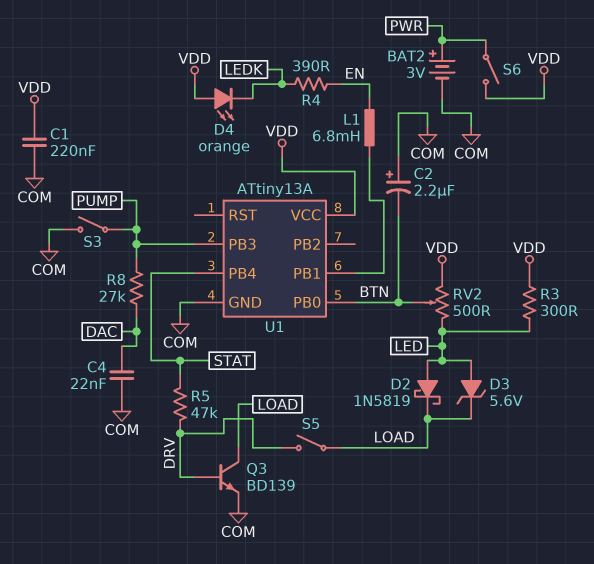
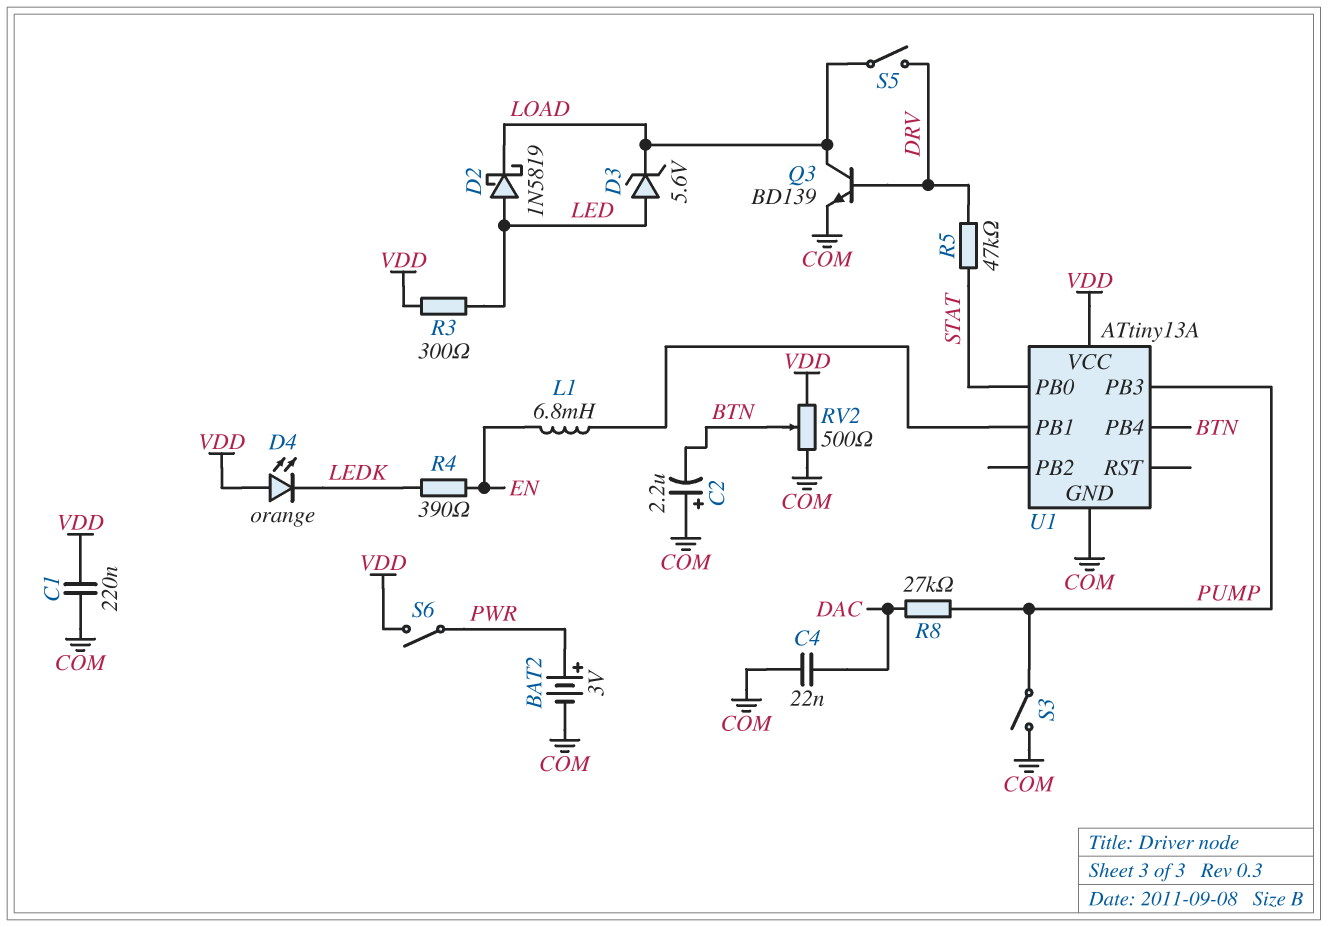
RV2: 500 (LED, VDD, wiper BTN) -> 500 (COM, VDD, wiper BTN)
U1 pin PB0: BTN -> STAT
U1 pin PB4: STAT -> BTN

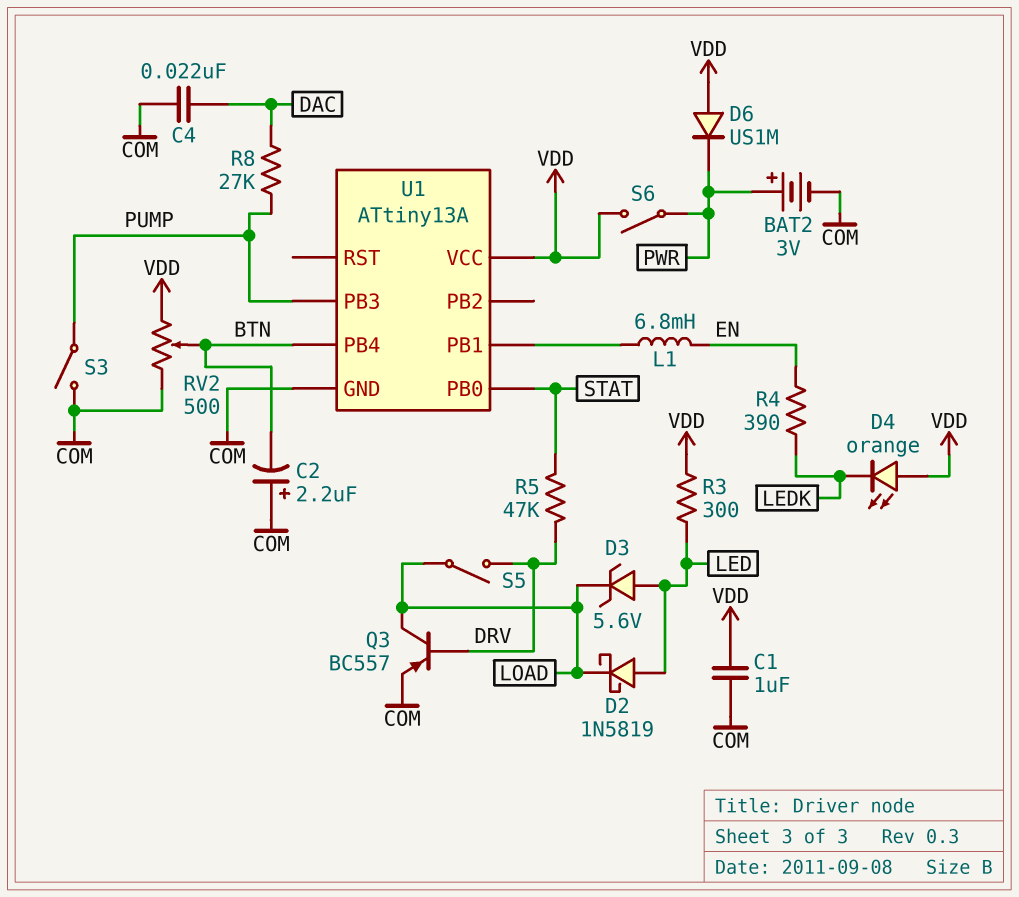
C1: 220nF (COM, VDD) -> 1uF (COM, VDD)
D6: none -> diode US1M (A VDD, K PWR)
Q3: NPN BD139 (B DRV, C LOAD, E COM) -> PNP BC557 (B DRV, C LOAD, E COM)

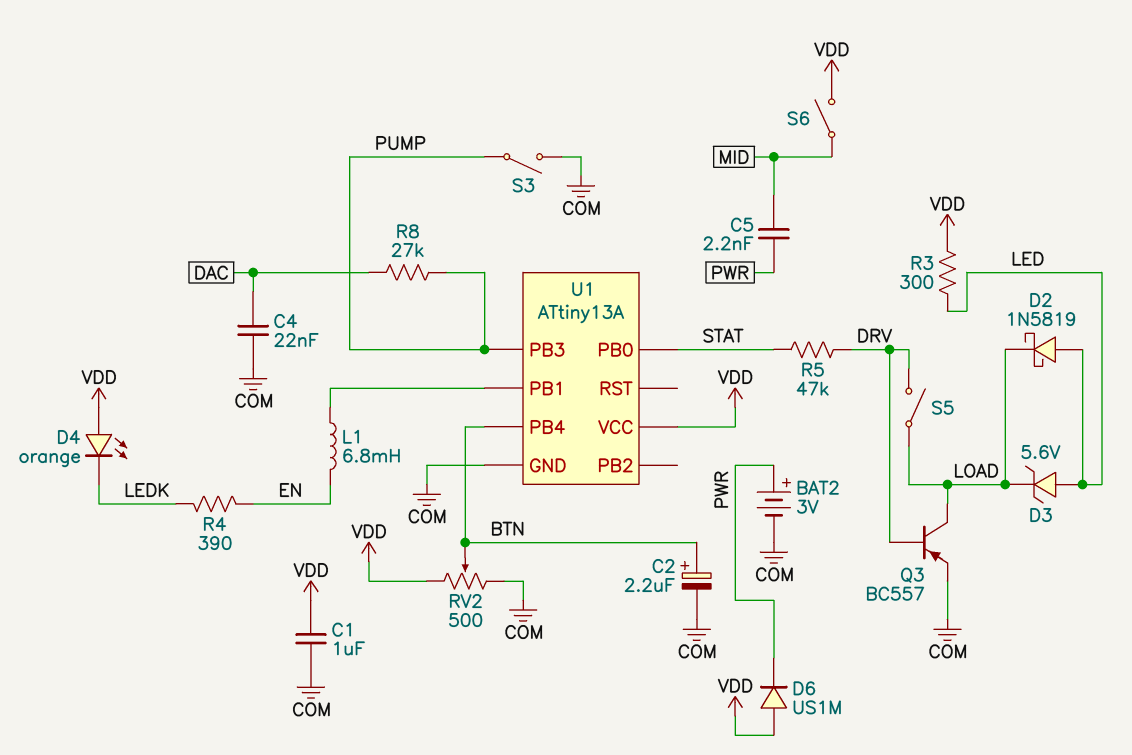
C2: 2.2uF (plus COM, minus BTN) -> 2.2uF (plus BTN, minus COM)
C5: none -> 2.2nF (MID, PWR)
S6: switch (PWR, VDD) -> switch (MID, VDD)

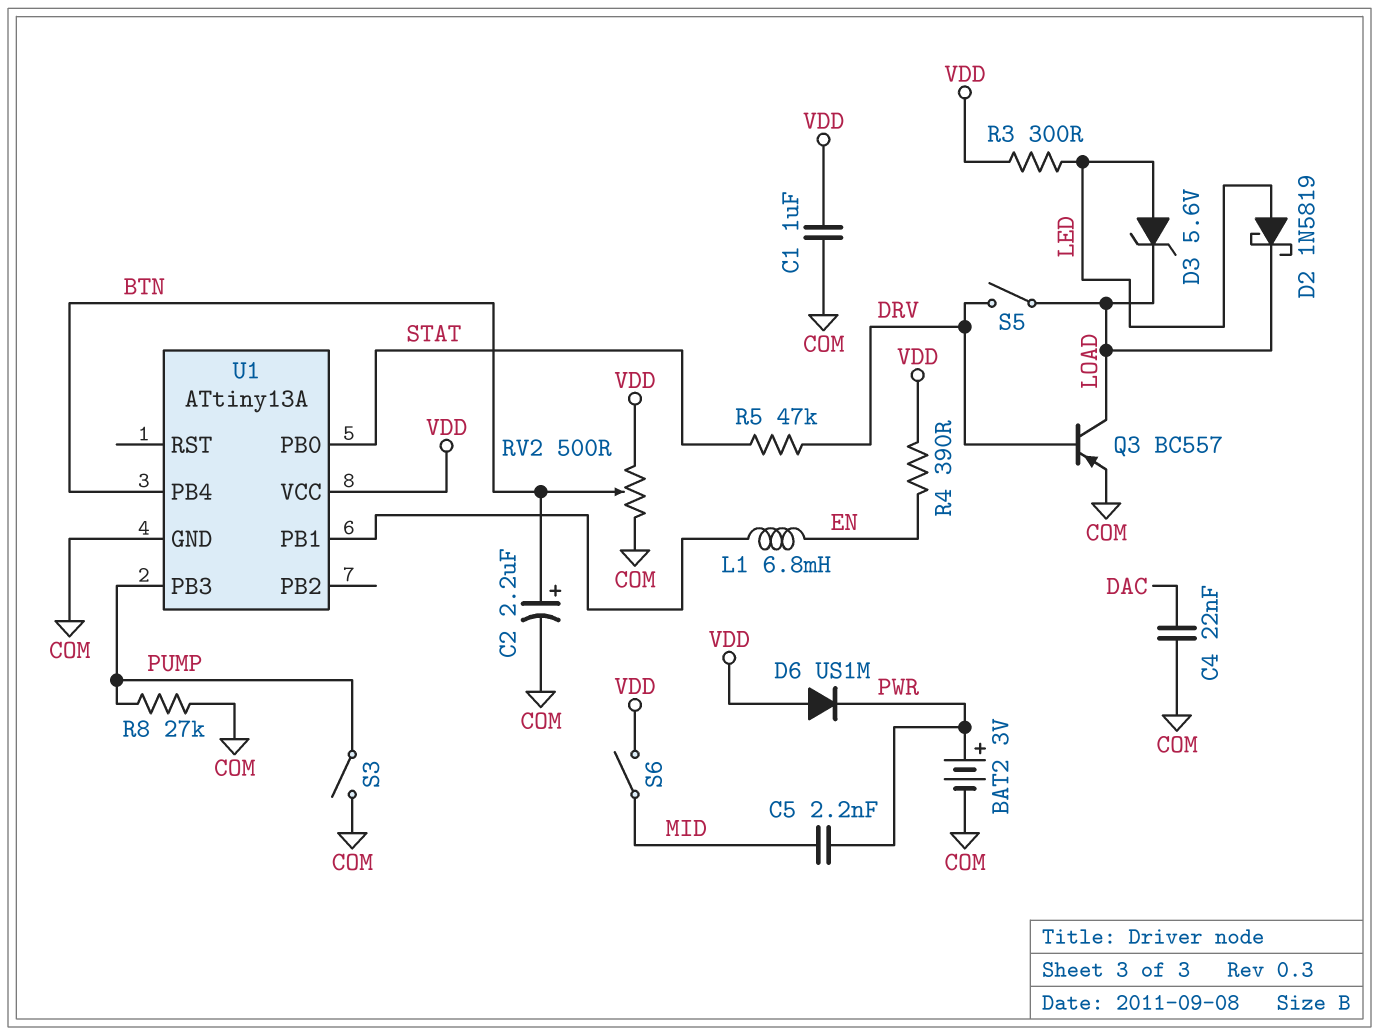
D4: LED orange (A VDD, K LEDK) -> none
R4: 390 (EN, LEDK) -> 390 (EN, VDD)
R8: 27k (DAC, PUMP) -> 27k (COM, PUMP)

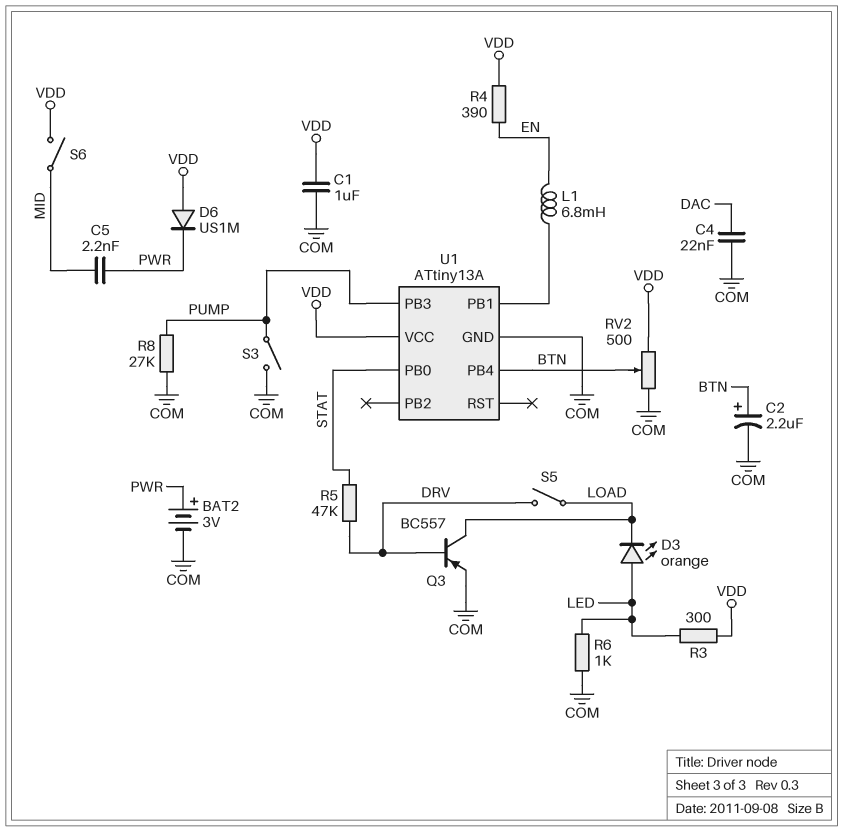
D2: schottky 1N5819 (A LED, K LOAD) -> none
D3: zener 5.6V (A LED, K LOAD) -> LED orange (A LED, K LOAD)
R6: none -> 1k (COM, LED)

